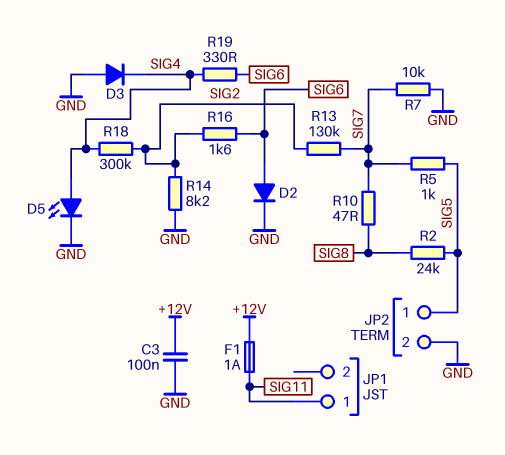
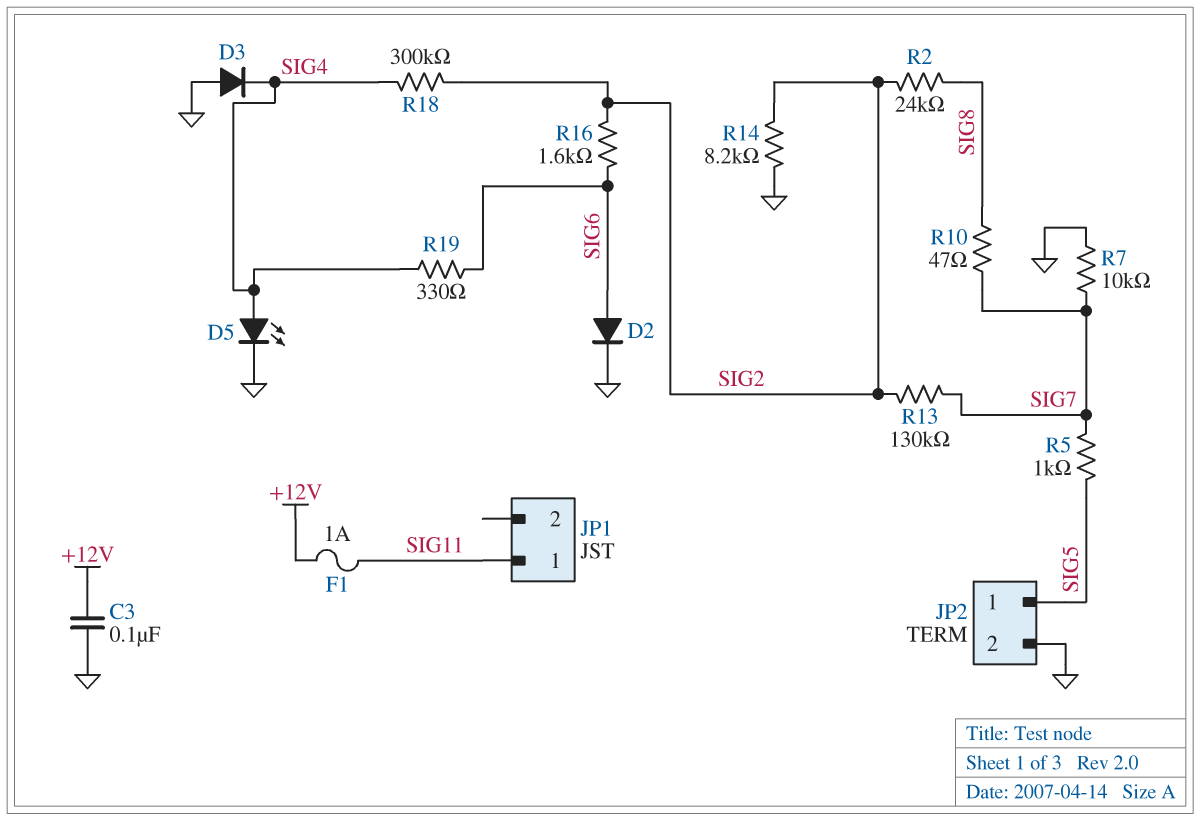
R2: 24k (SIG5, SIG8) -> 24k (SIG2, SIG8)

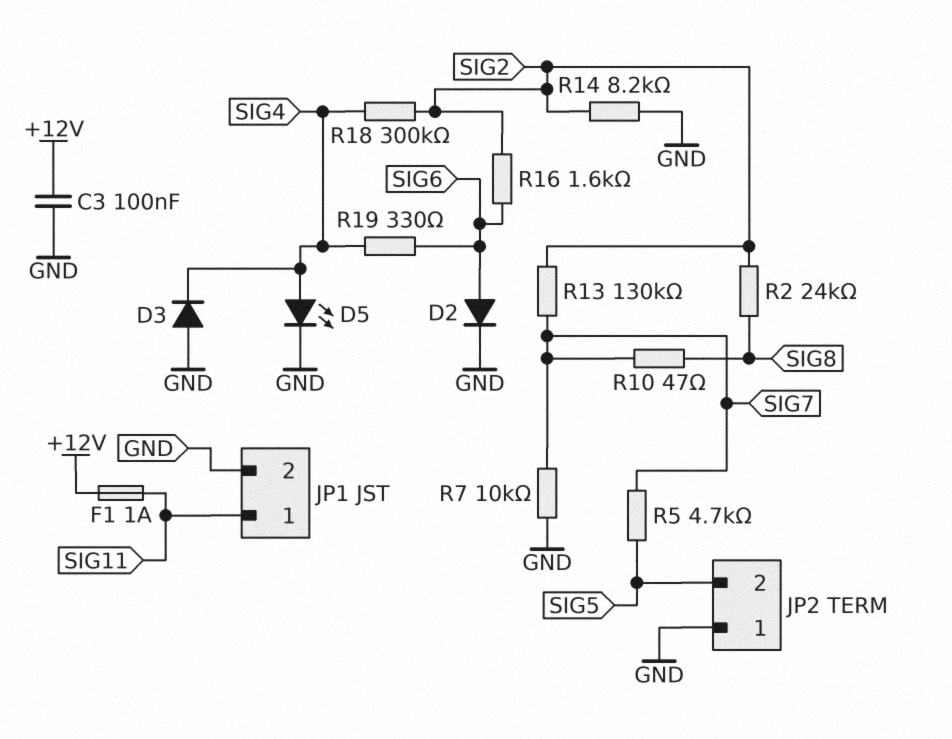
JP1 pin 2: none -> GND
JP2 pin 1: SIG5 -> GND
JP2 pin 2: GND -> SIG5
R5: 1k (SIG5, SIG7) -> 4.7k (SIG5, SIG7)

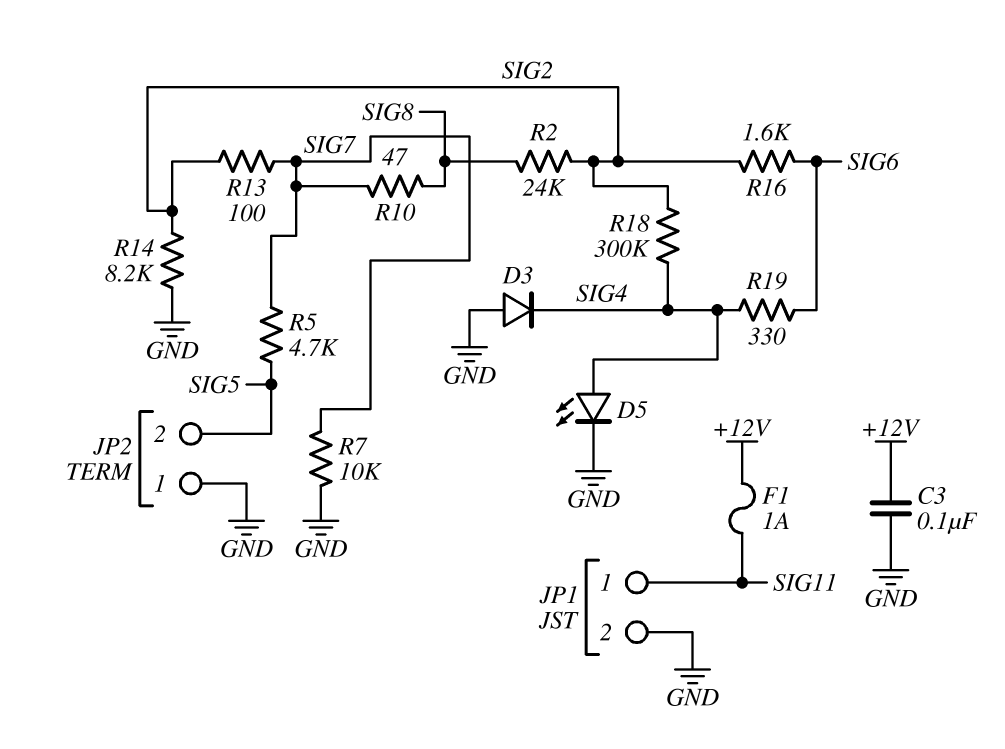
D2: diode (A SIG6, K GND) -> none
R13: 130k (SIG2, SIG7) -> 100 (SIG2, SIG7)

